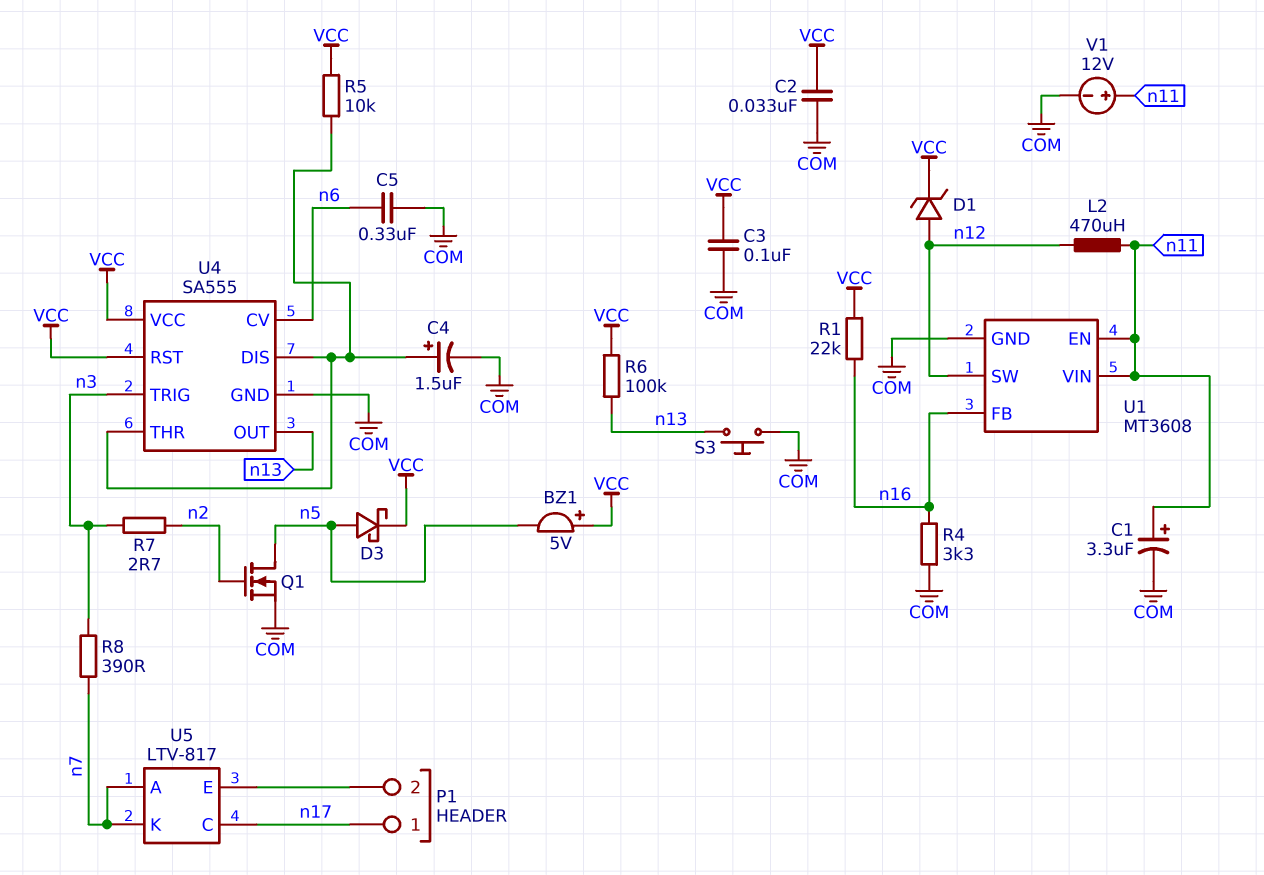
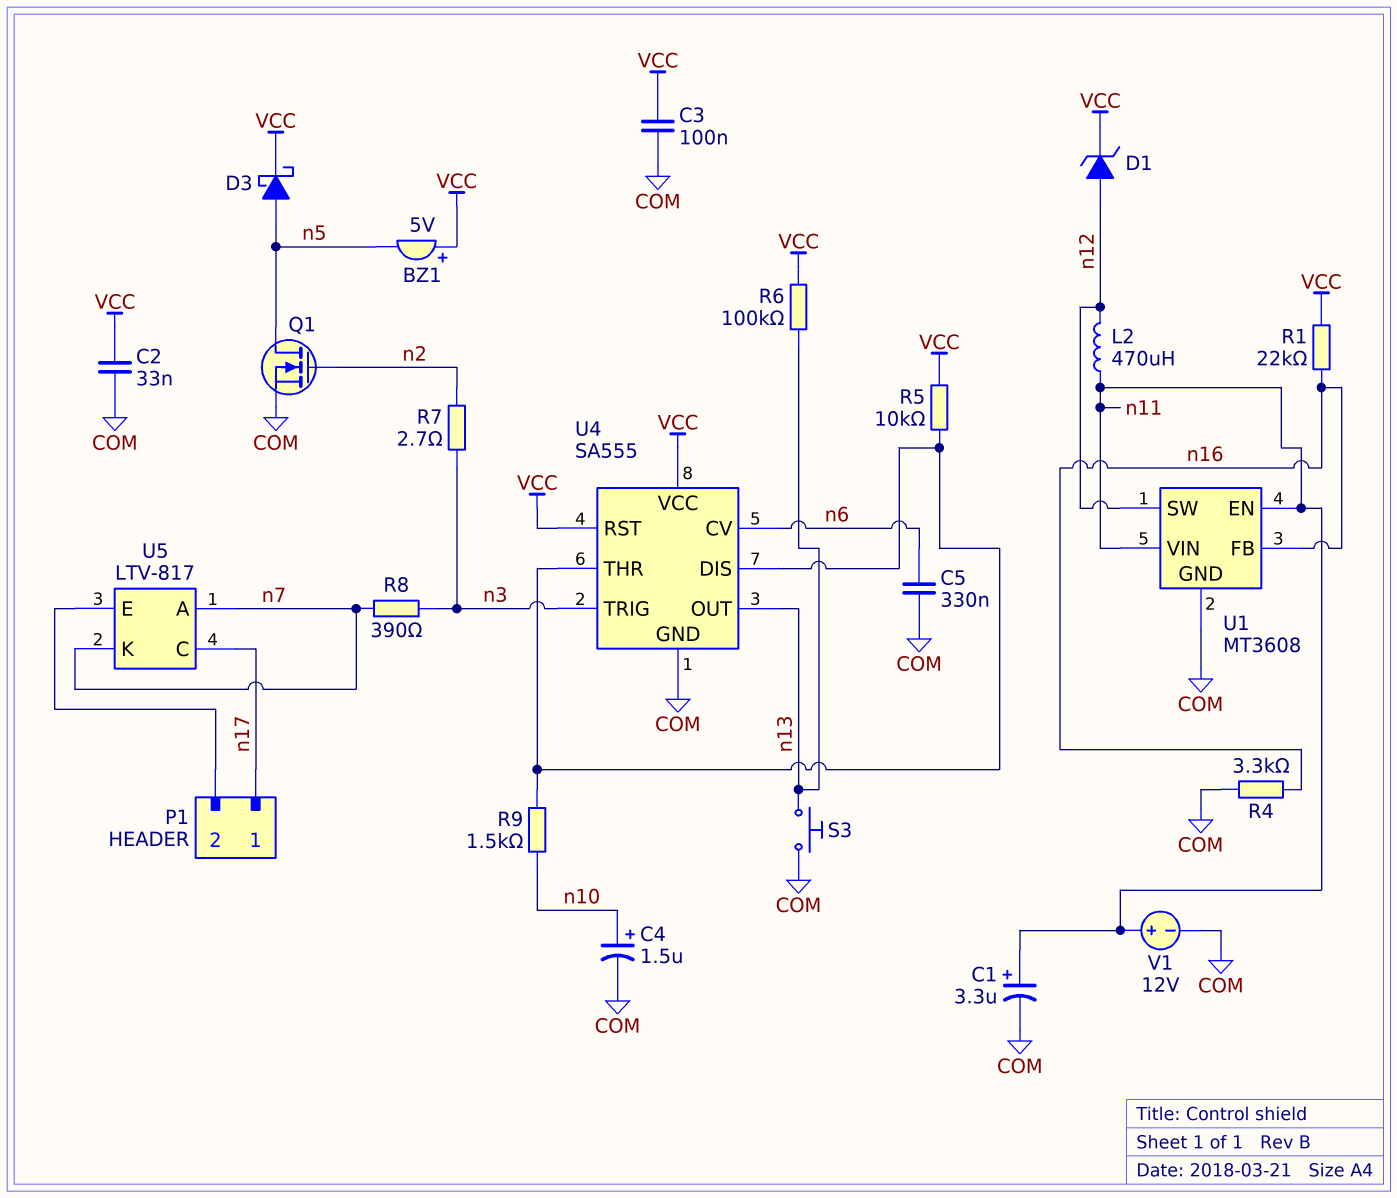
C4: 1.5uF (plus U4/DIS, minus COM) -> 1.5uF (plus n10, minus COM)
R9: none -> 1.5k (U4/DIS, n10)

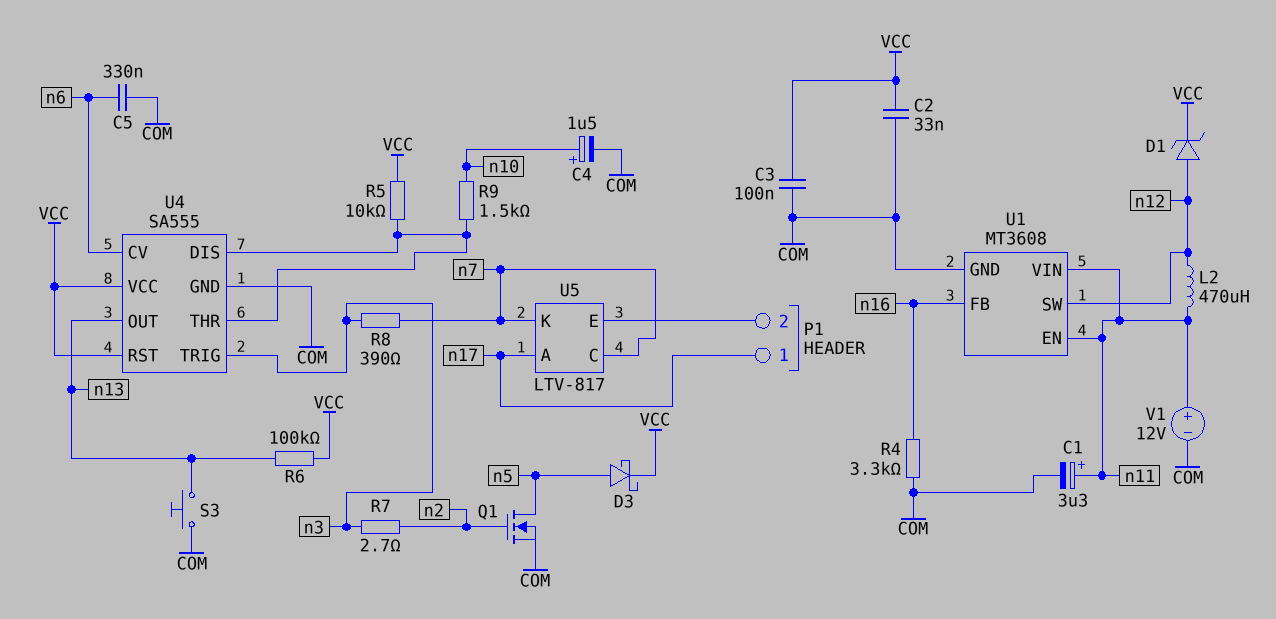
BZ1: buzzer 5V (plus VCC, minus n5) -> none
R1: 22k (VCC, n16) -> none
U5 pin A: n7 -> n17
U5 pin C: n17 -> n7

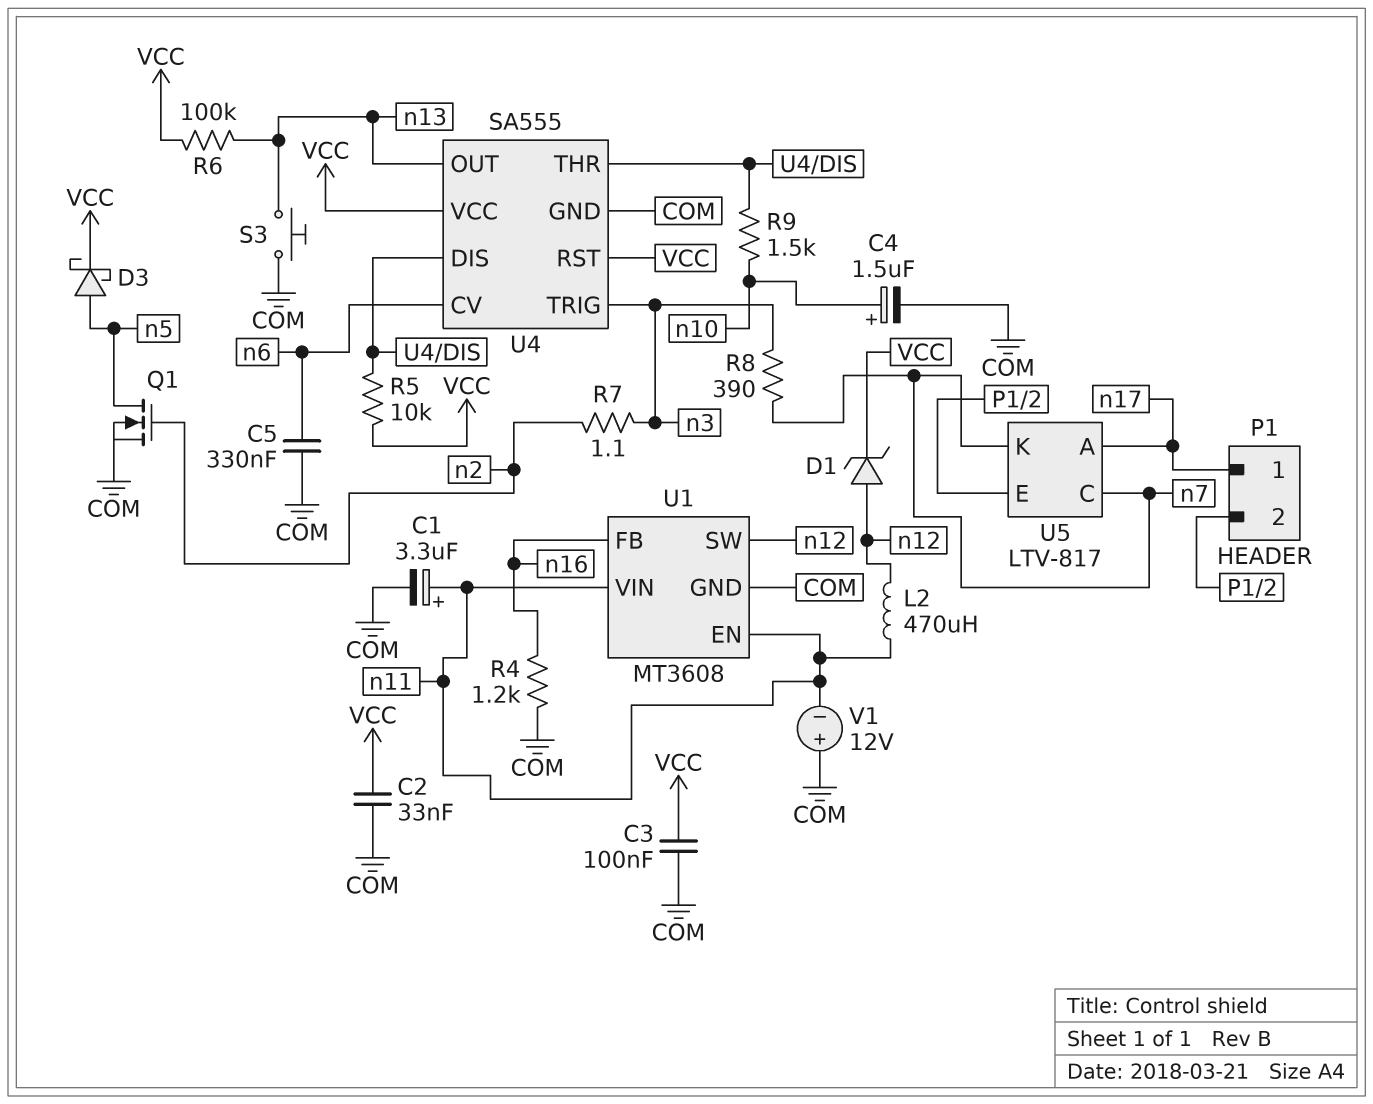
R4: 3.3k (COM, n16) -> 1.2k (COM, n16)
R7: 2.7 (n2, n3) -> 1.1 (n2, n3)
V1: 12V (plus n11, minus COM) -> 12V (plus COM, minus n11)

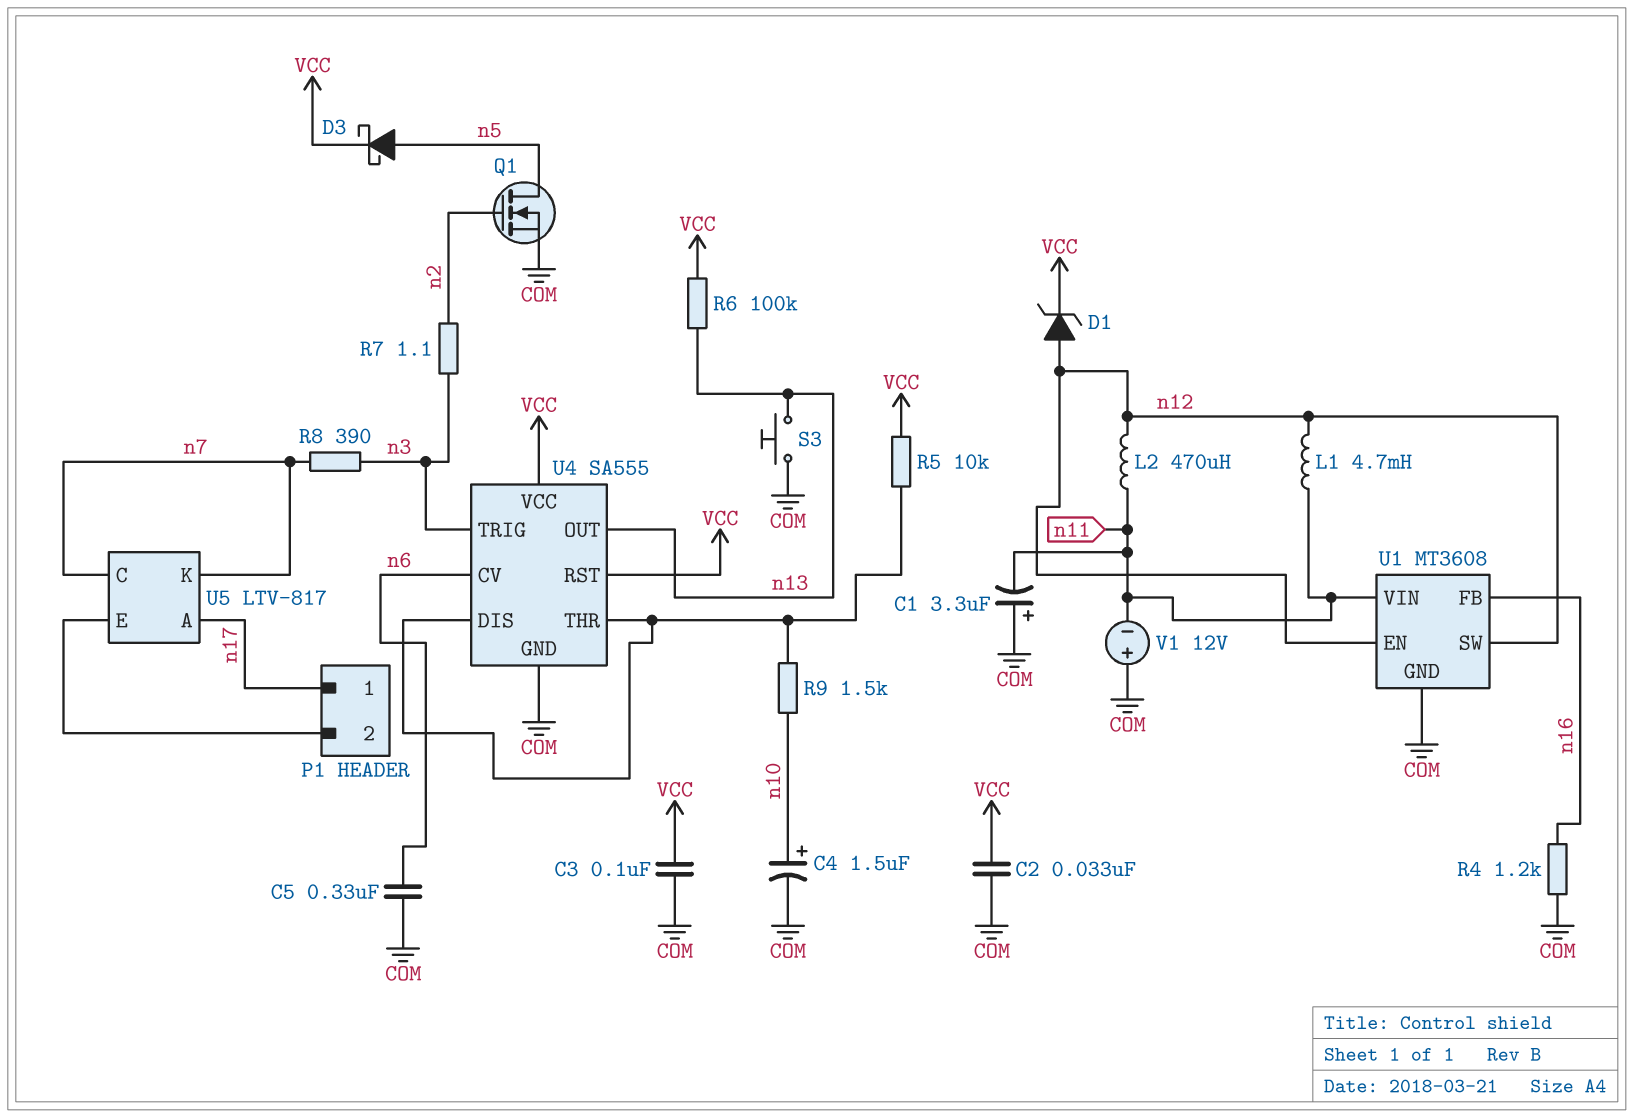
C1: 3.3uF (plus n11, minus COM) -> 3.3uF (plus COM, minus n11)
L1: none -> 4.7mH (n11, n12)
U1 pin EN: n11 -> n12

